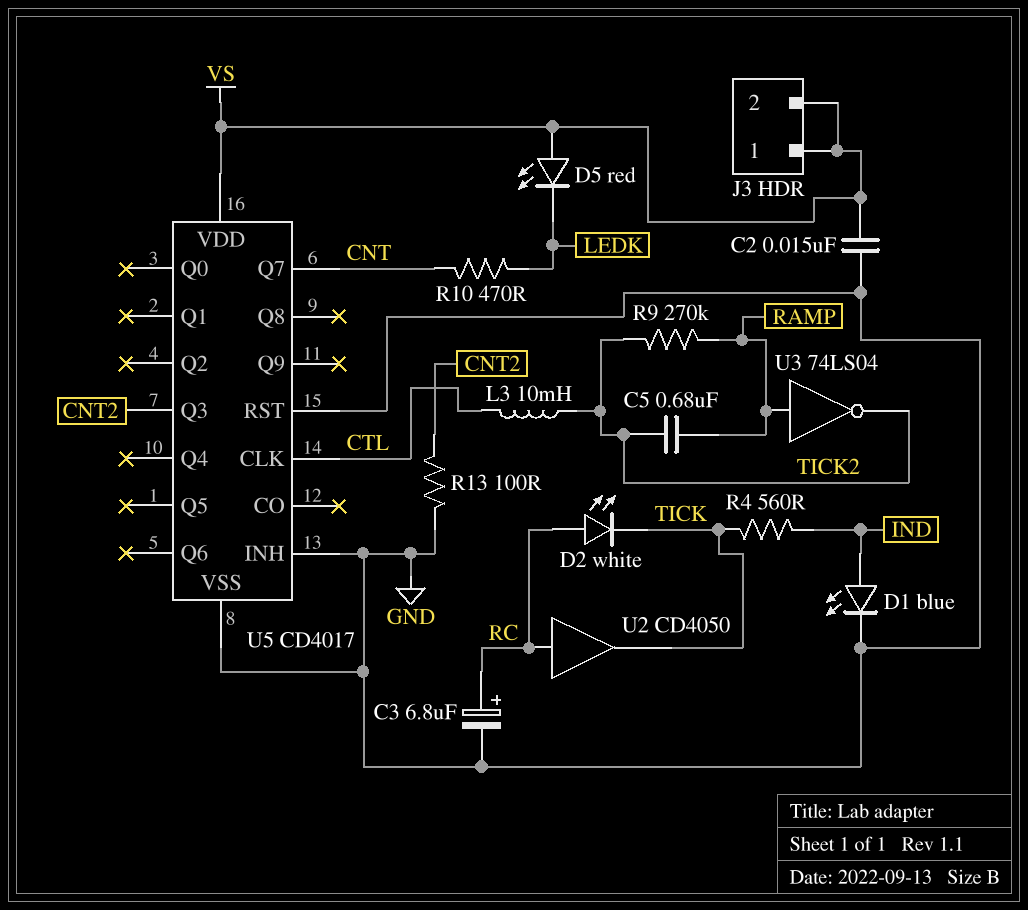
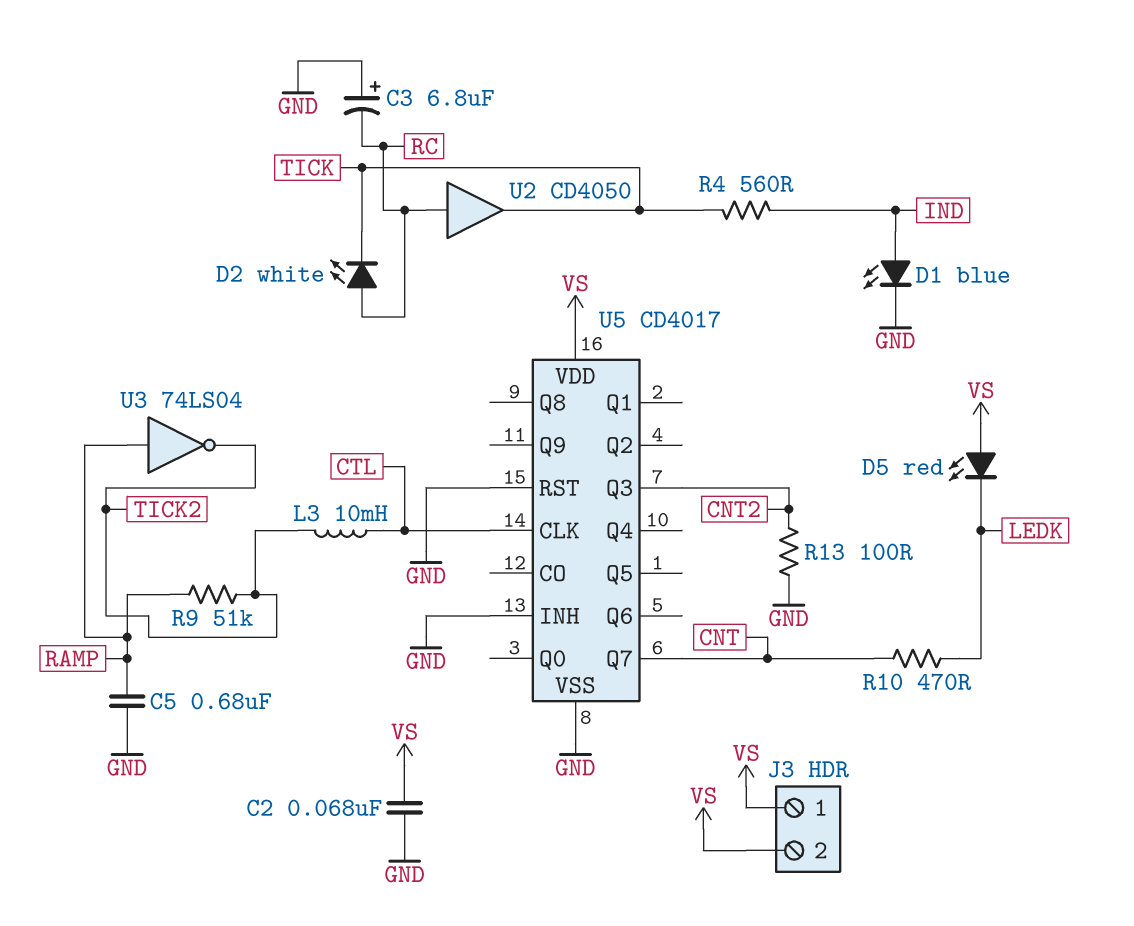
C2: 15nF (GND, VS) -> 68nF (GND, VS)
C3: 6.8uF (plus RC, minus GND) -> 6.8uF (plus GND, minus RC)
C5: 680nF (RAMP, TICK2) -> 680nF (GND, RAMP)
R9: 270k (RAMP, TICK2) -> 51k (RAMP, TICK2)

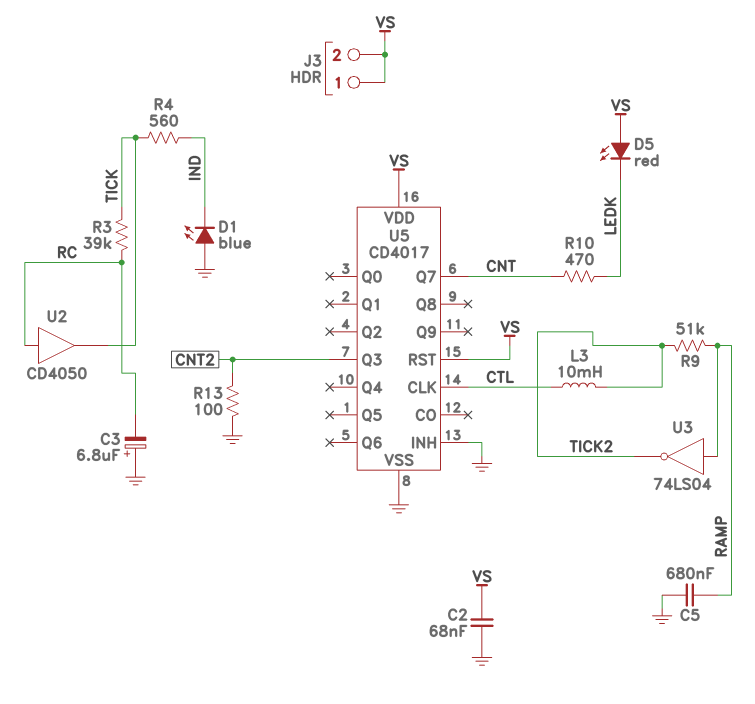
D1: LED blue (A IND, K GND) -> LED blue (A GND, K IND)
D2: LED white (A RC, K TICK) -> none
R3: none -> 39k (RC, TICK)
U5 pin RST: GND -> VS

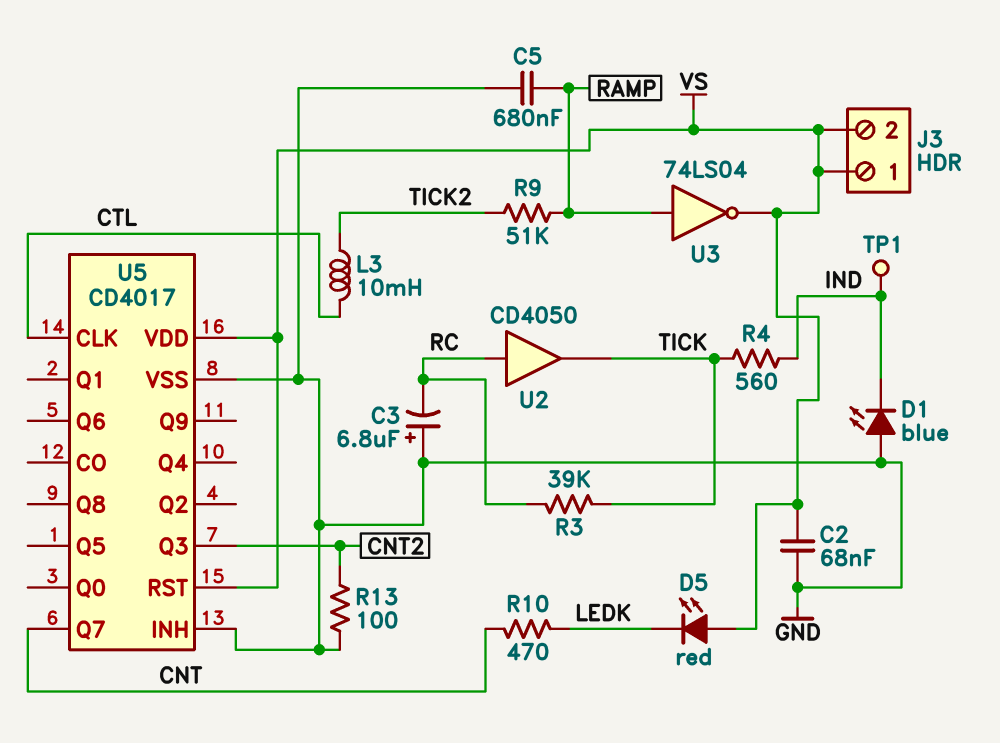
TP1: none -> test point (IND)
U3: NOT 74LS04 (in RAMP, out TICK2) -> NOT 74LS04 (in RAMP, out VS)

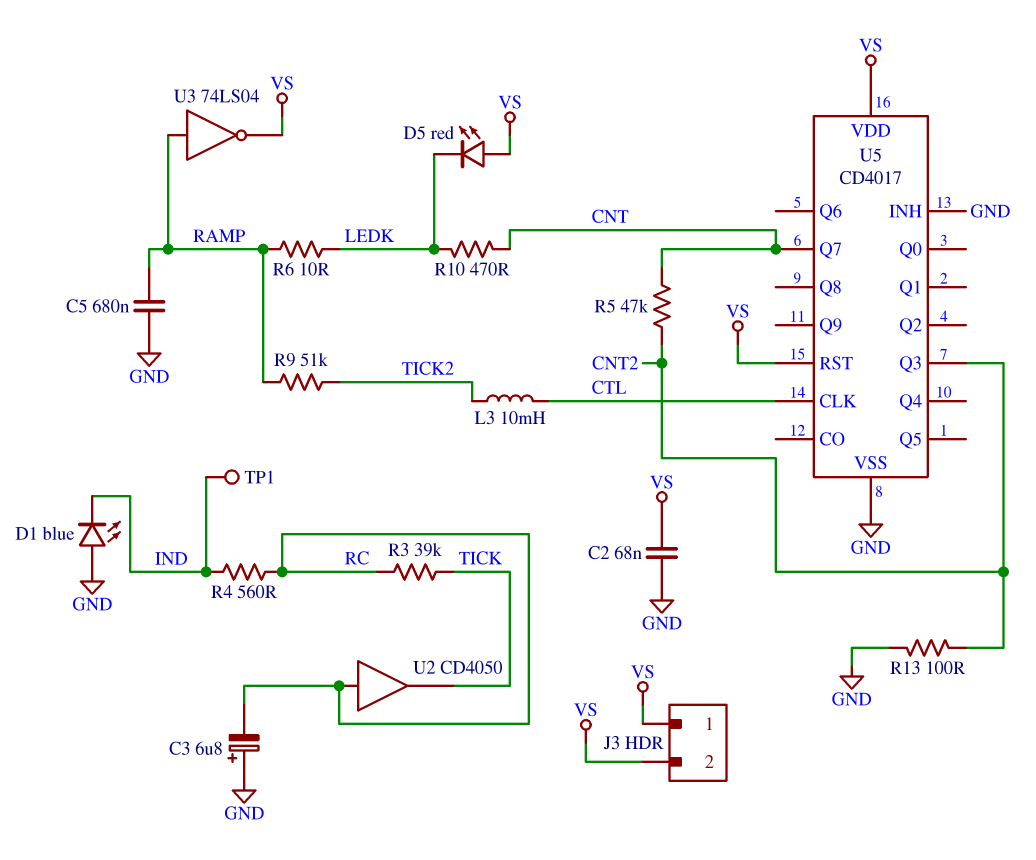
R4: 560 (IND, TICK) -> 560 (IND, RC)
R5: none -> 47k (CNT, CNT2)
R6: none -> 10 (LEDK, RAMP)

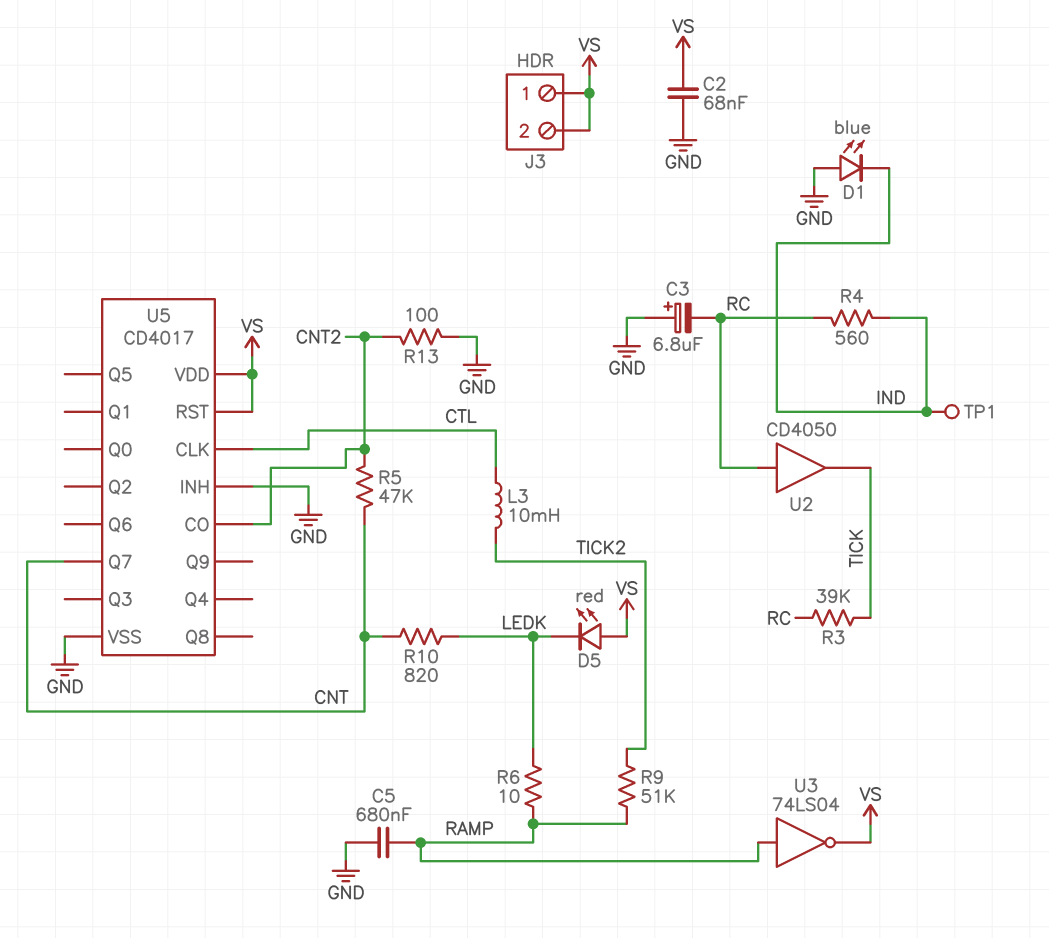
R10: 470 (CNT, LEDK) -> 820 (CNT, LEDK)
U5 pin CO: none -> CNT2
U5 pin Q3: CNT2 -> none

